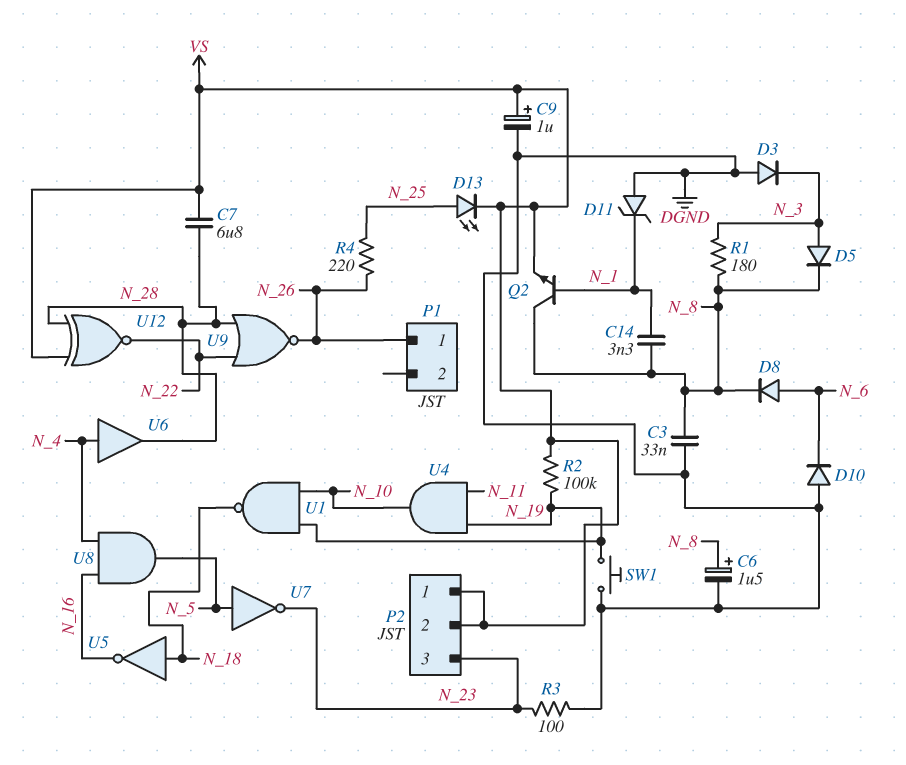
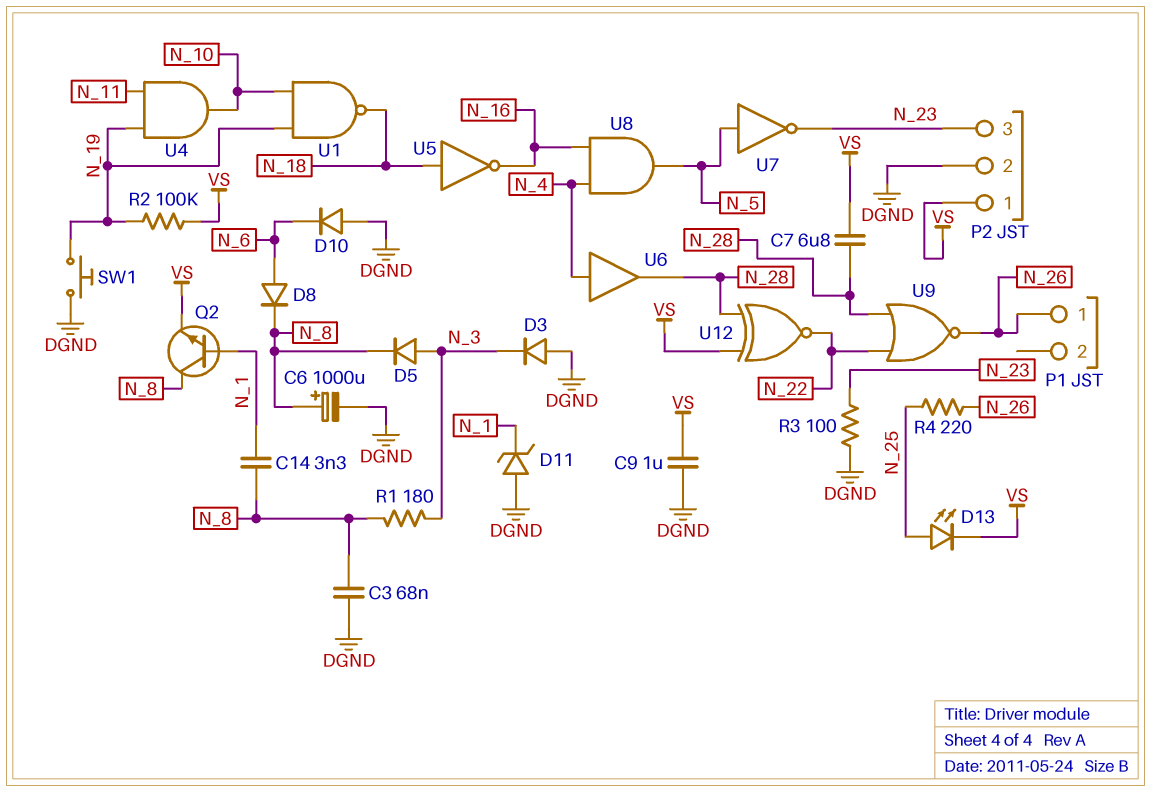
C3: 33nF (DGND, N_8) -> 68nF (DGND, N_8)
C6: 1.5uF (plus N_8, minus DGND) -> 1000uF (plus N_8, minus DGND)
C9: 1uF (plus VS, minus DGND) -> 1uF (DGND, VS)
P2 pin 2: VS -> DGND

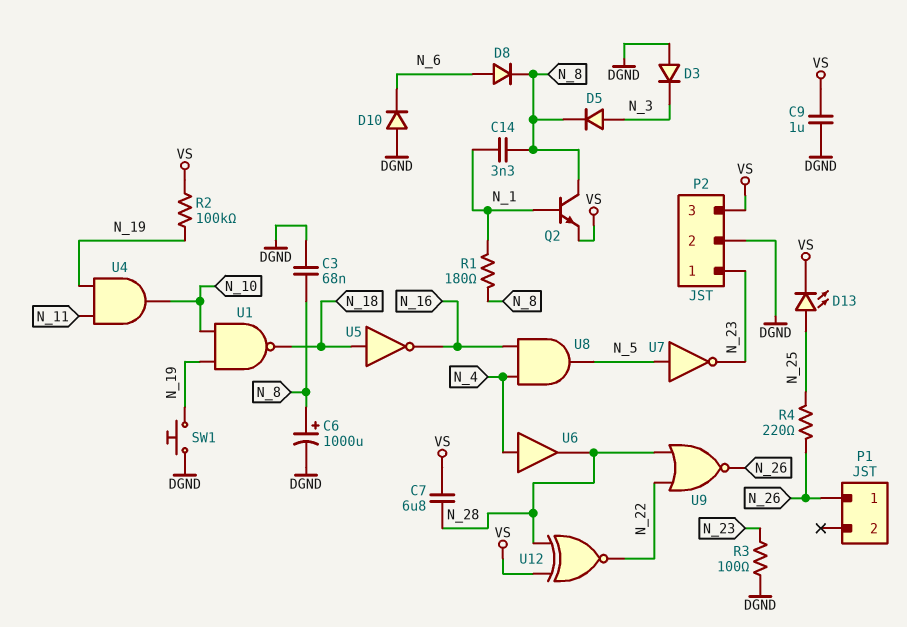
D11: zener (A DGND, K N_1) -> none
P2 pin 1: VS -> N_23
P2 pin 3: N_23 -> VS
R1: 180 (N_3, N_8) -> 180 (N_1, N_8)

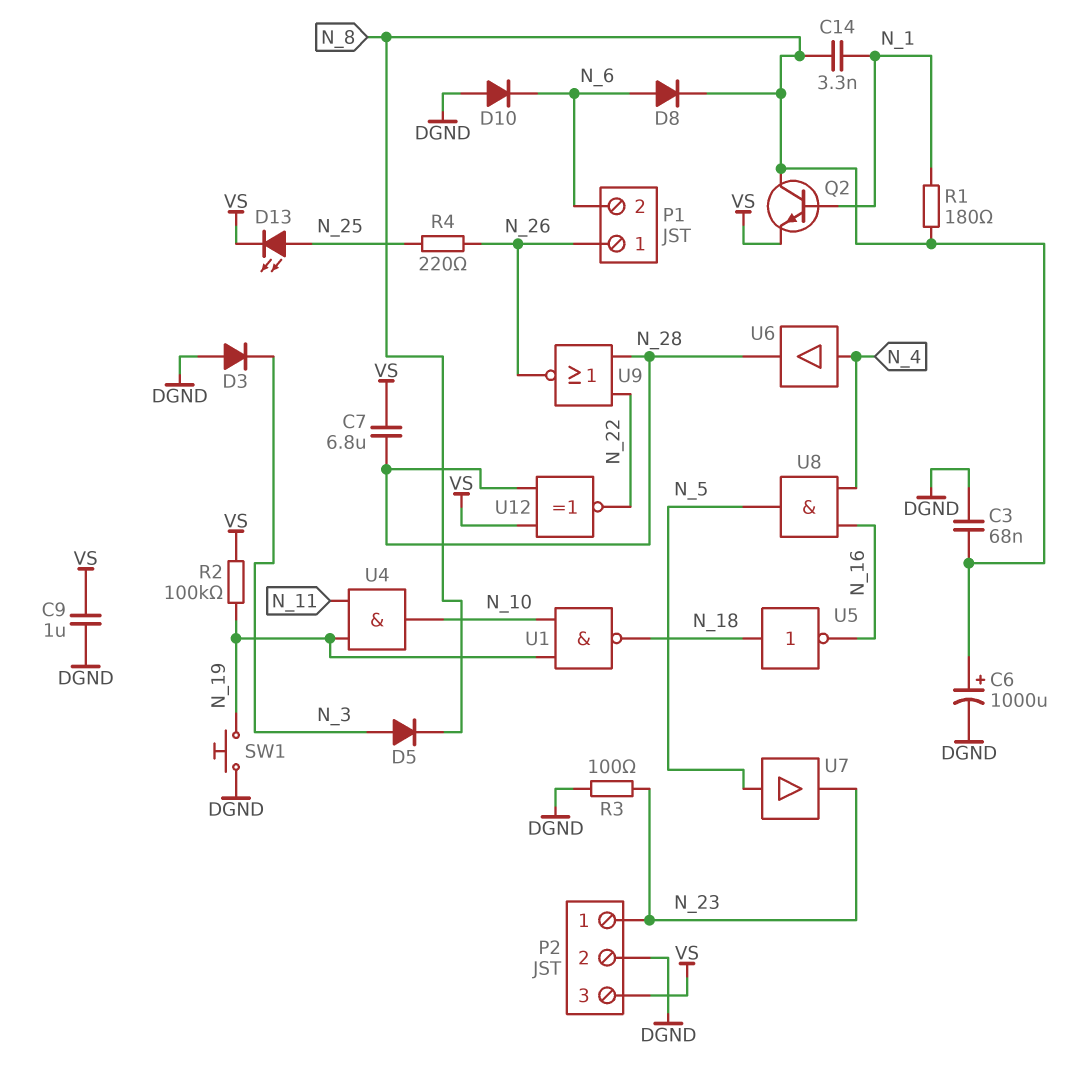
P1 pin 2: none -> N_6
U7: NOT (in N_5, out N_23) -> buffer (in N_5, out N_23)

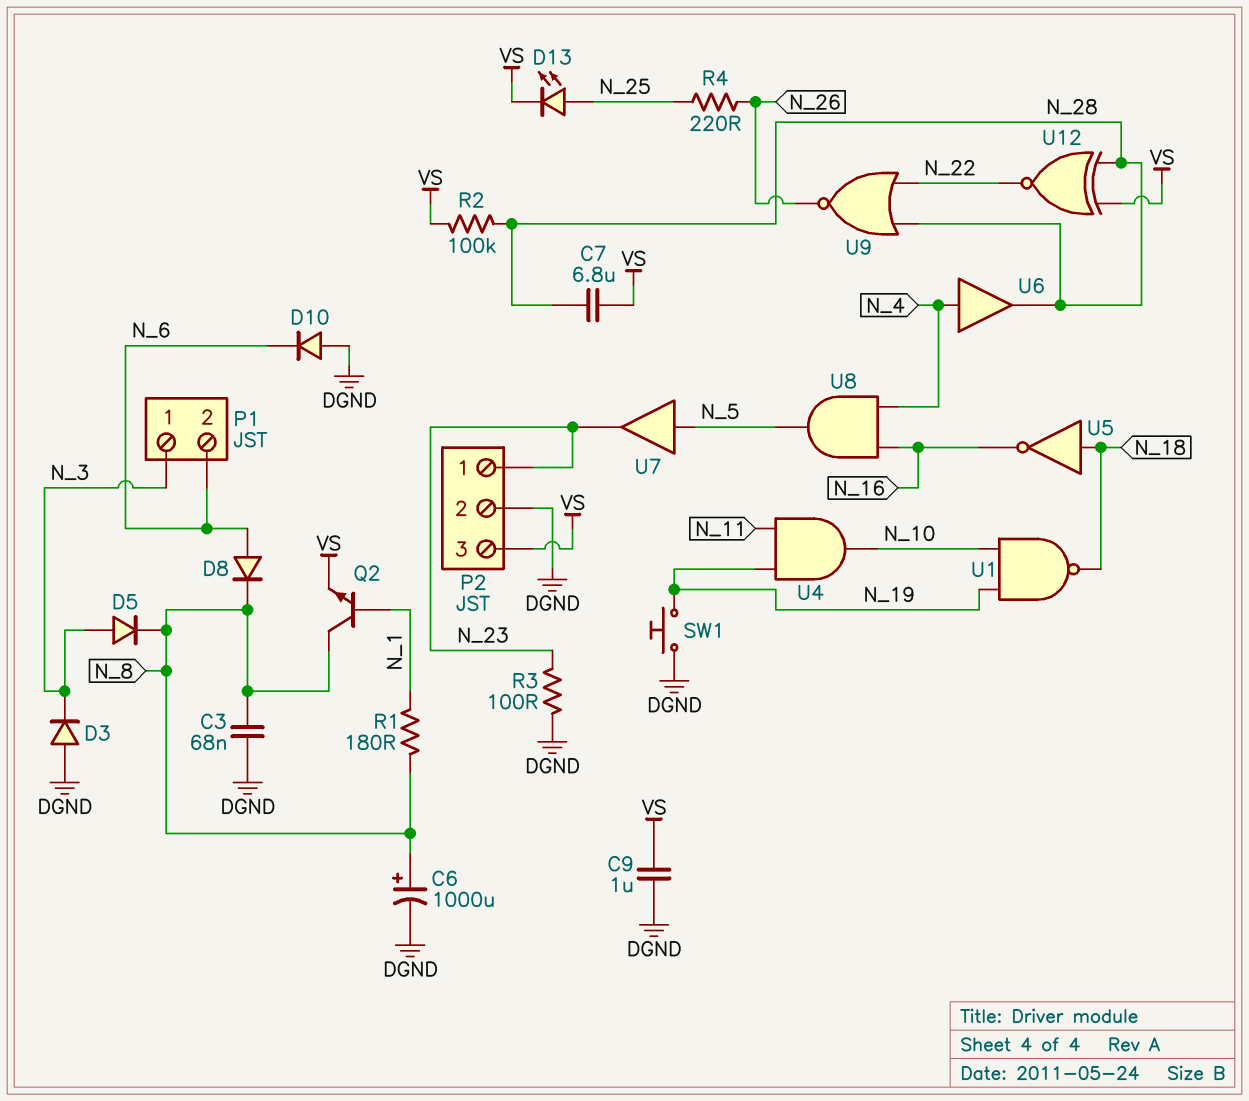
C14: 3.3nF (N_1, N_8) -> none
P1 pin 1: N_26 -> N_3
R2: 100k (N_19, VS) -> 100k (N_28, VS)

